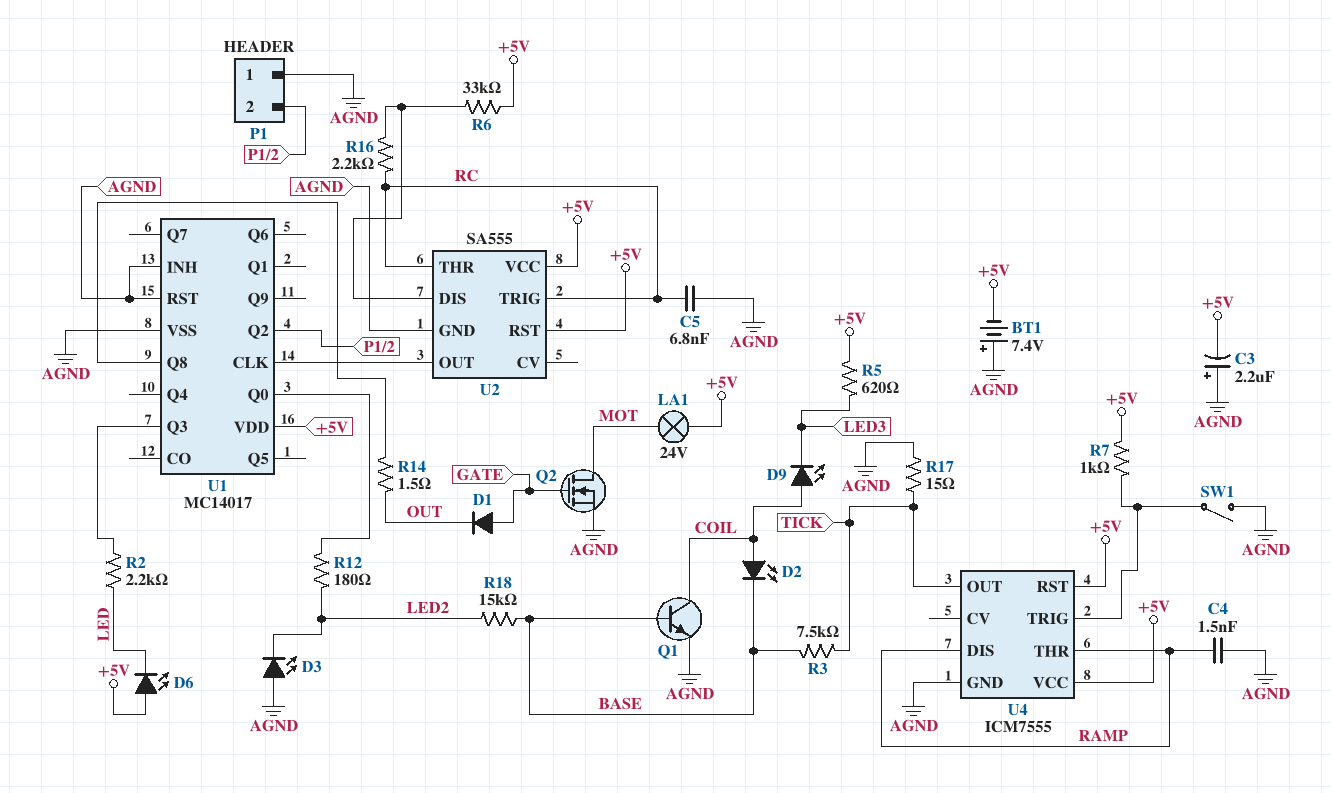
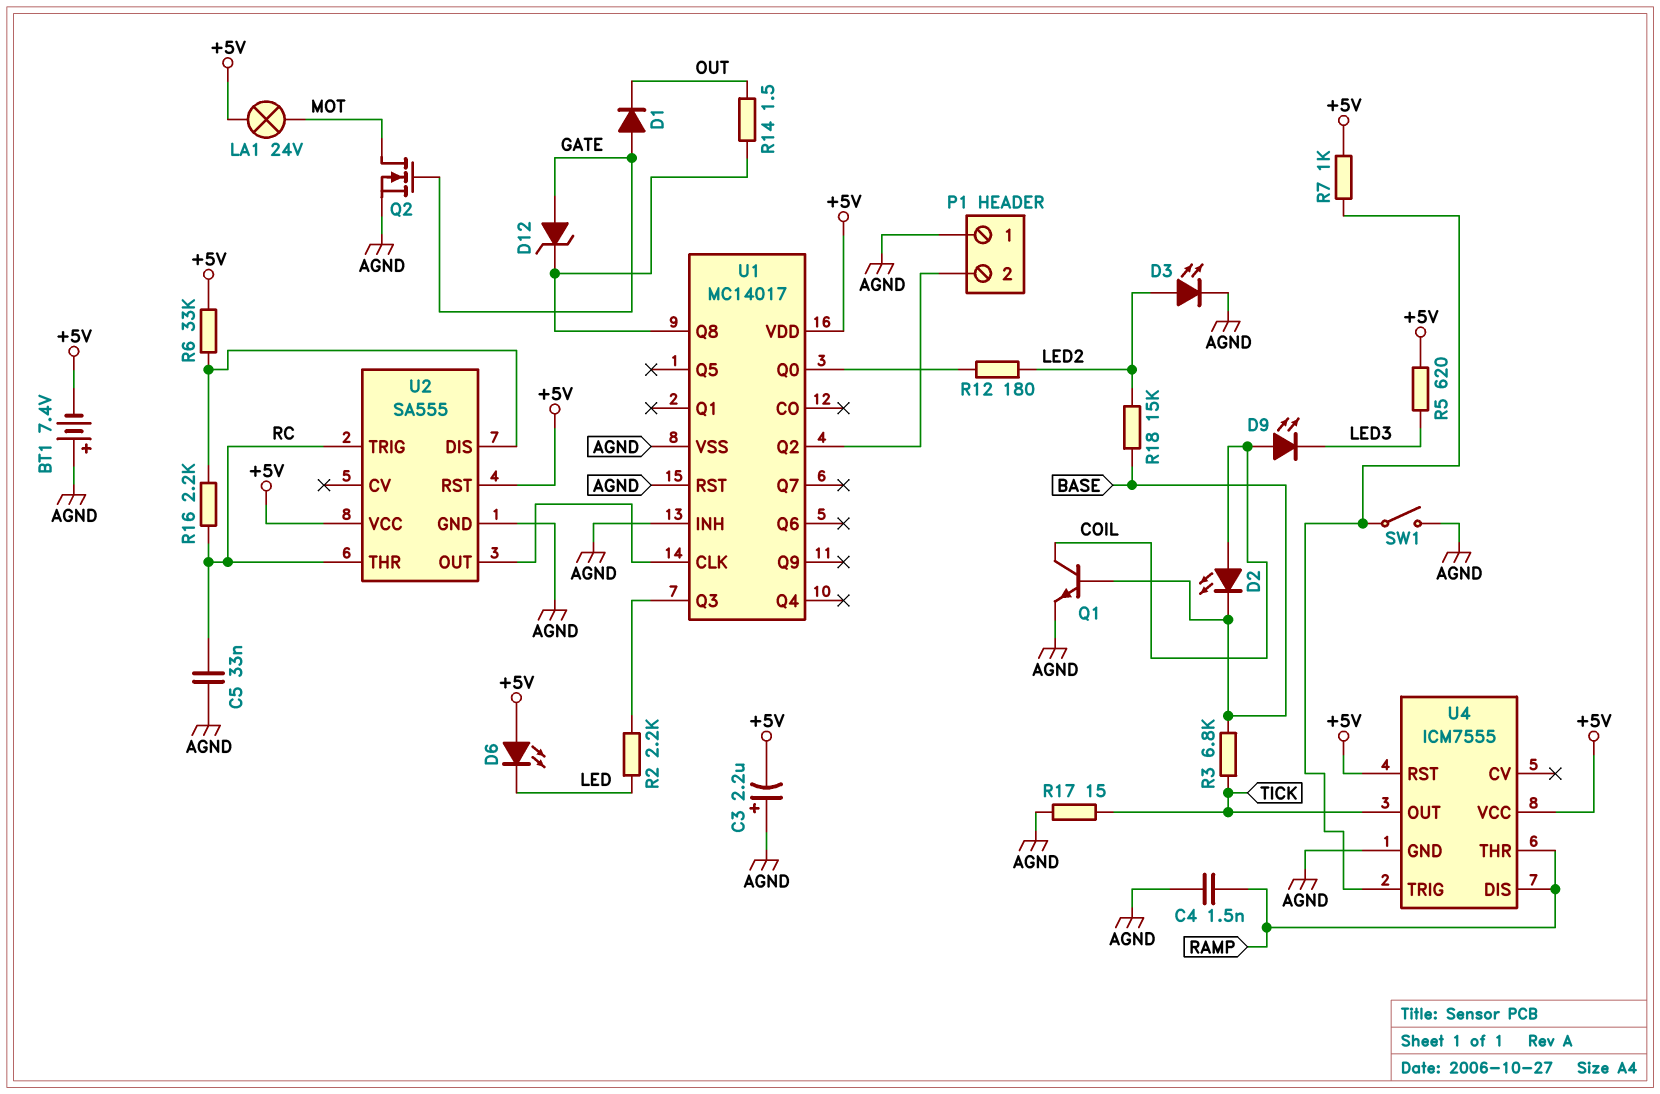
C5: 6.8nF (AGND, RC) -> 33nF (AGND, RC)
D3: LED (A AGND, K LED2) -> LED (A LED2, K AGND)
D12: none -> zener (A GATE, K U1/Q8)
R3: 7.5k (BASE, TICK) -> 6.8k (BASE, TICK)

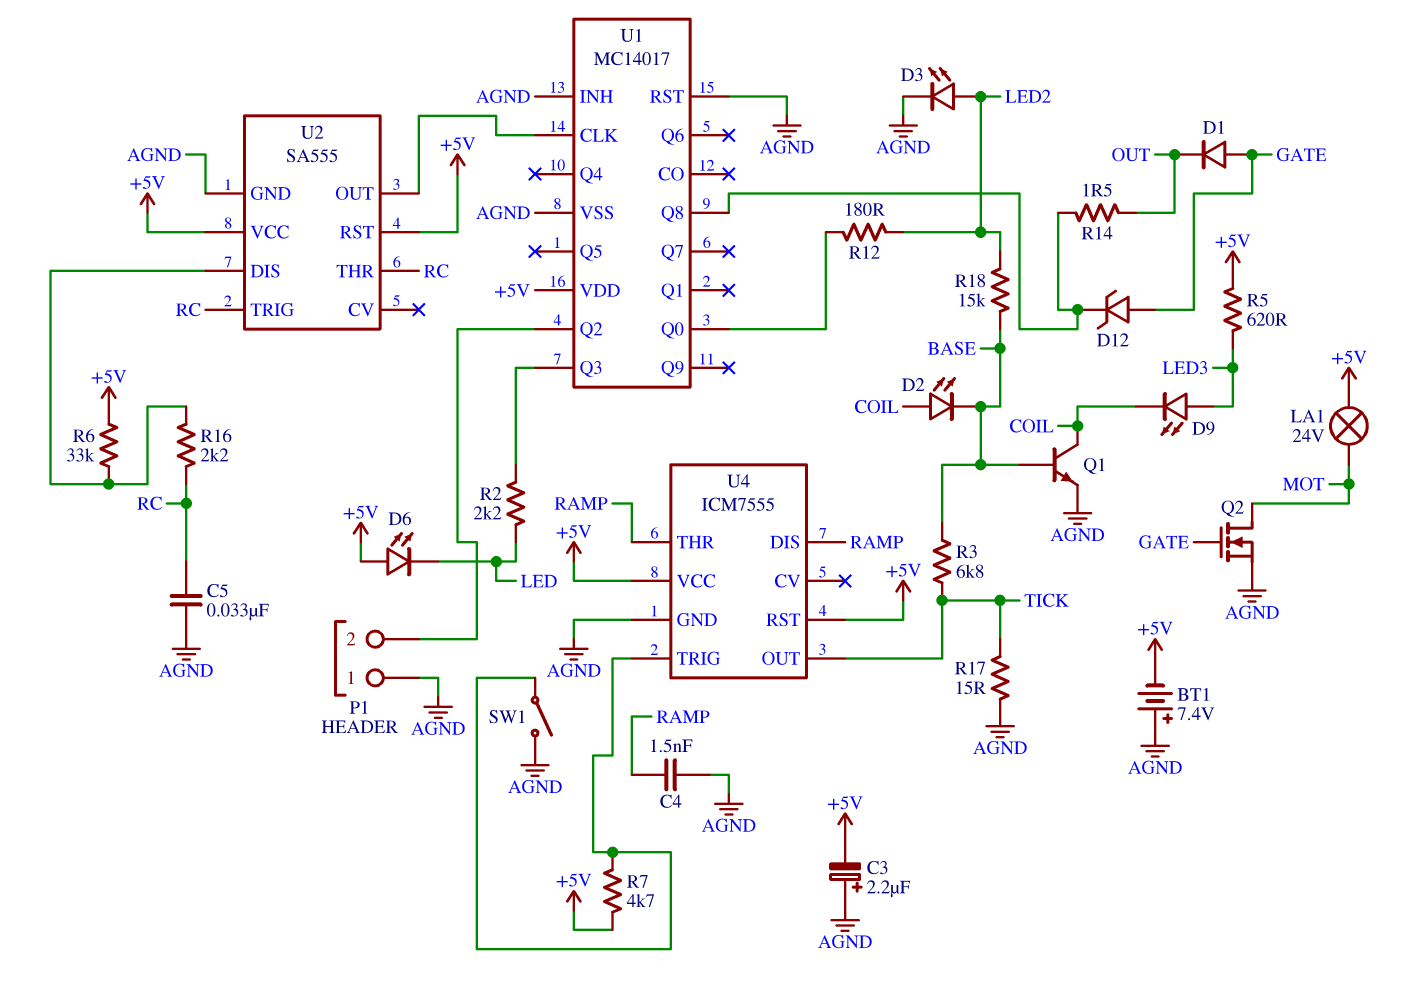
D9: LED (A COIL, K LED3) -> LED (A LED3, K COIL)
R7: 1k (+5V, U4/TRIG) -> 4.7k (+5V, U4/TRIG)

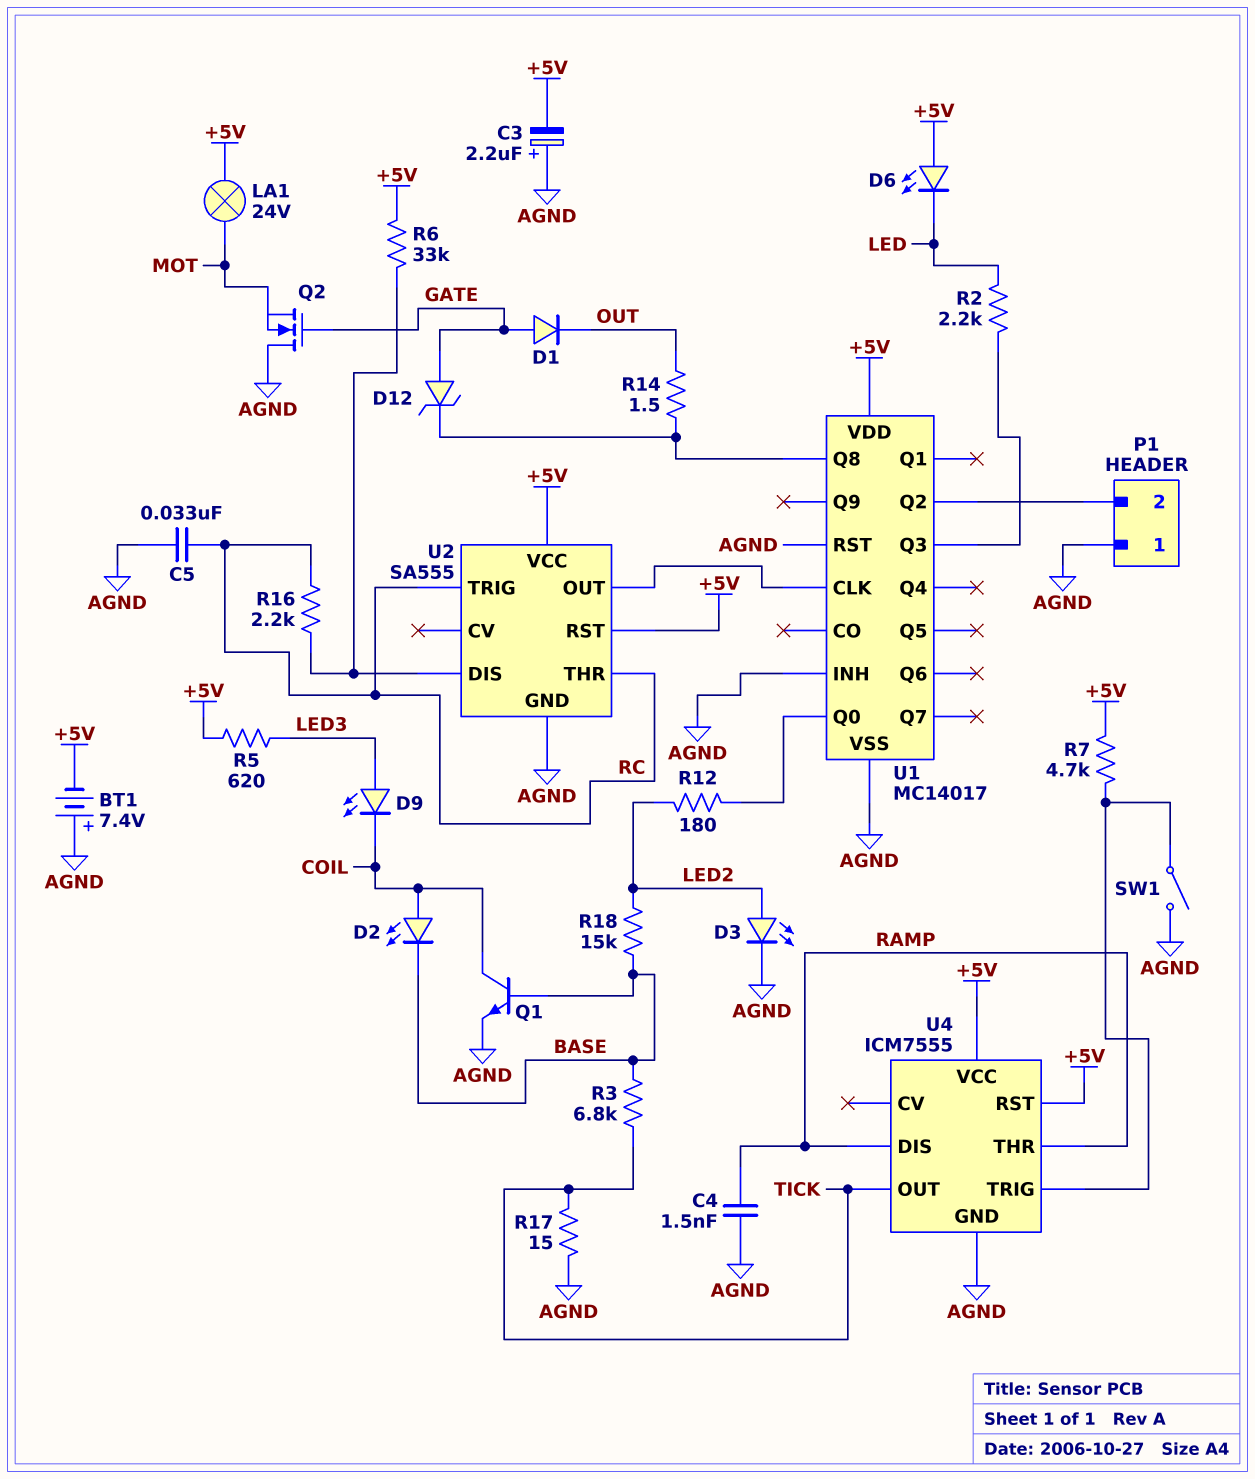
Q2: NMOS (G GATE, D MOT, S AGND) -> NMOS (G GATE, D AGND, S MOT)

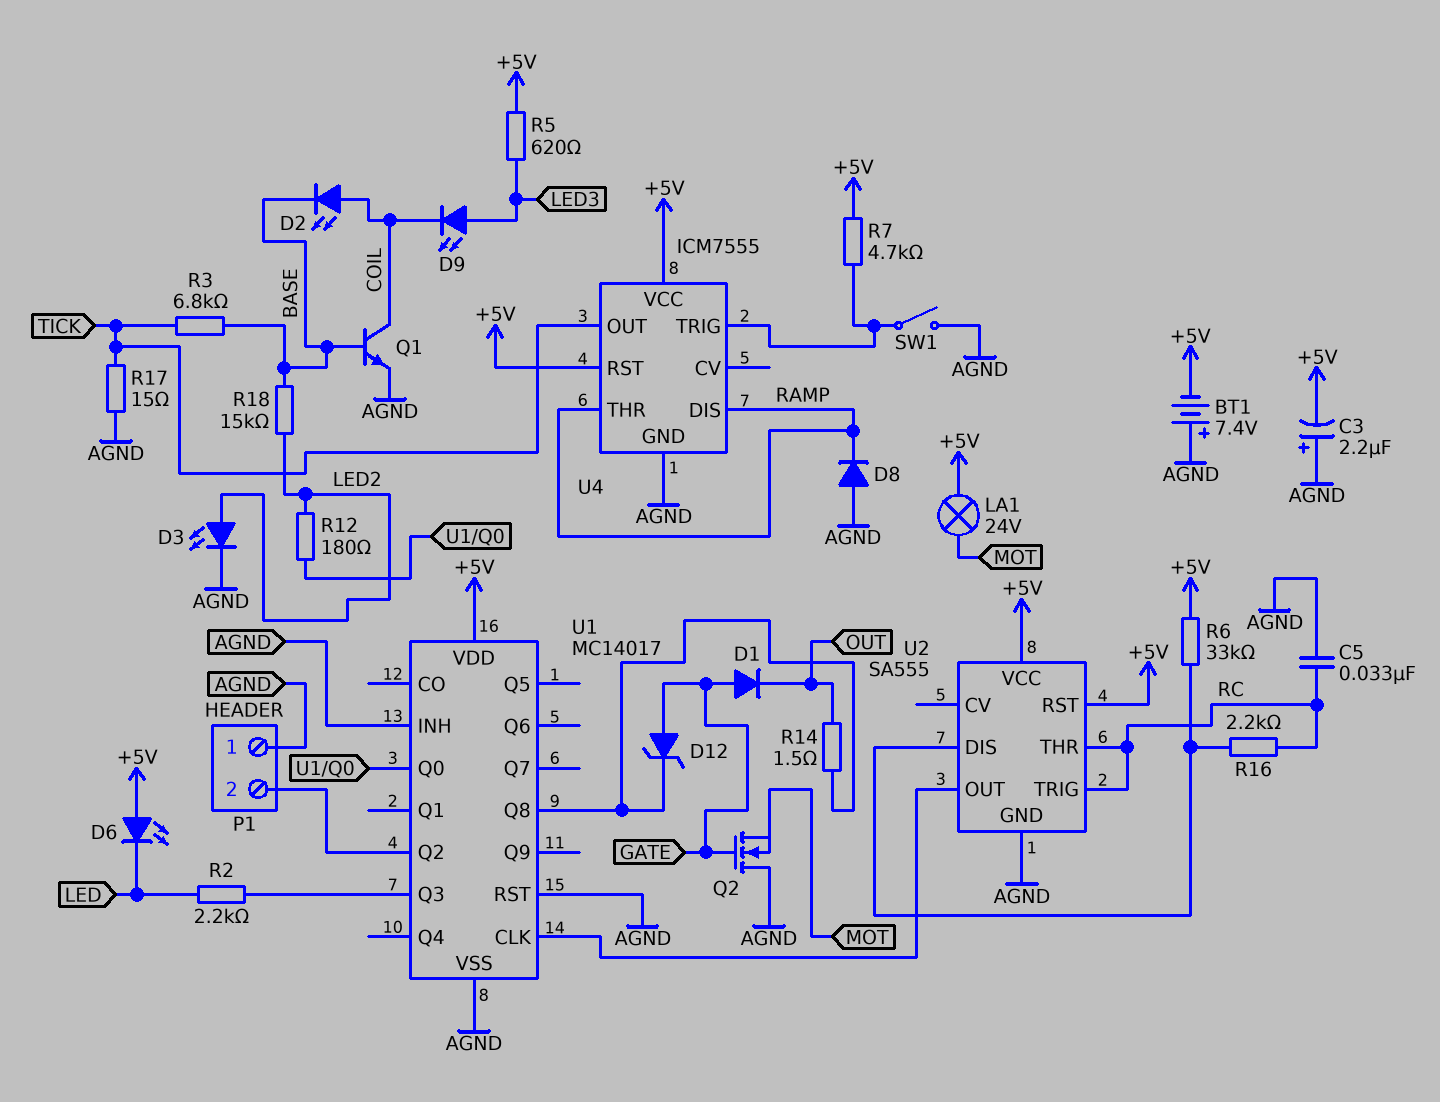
C4: 1.5nF (AGND, RAMP) -> none
D8: none -> diode (A AGND, K RAMP)

